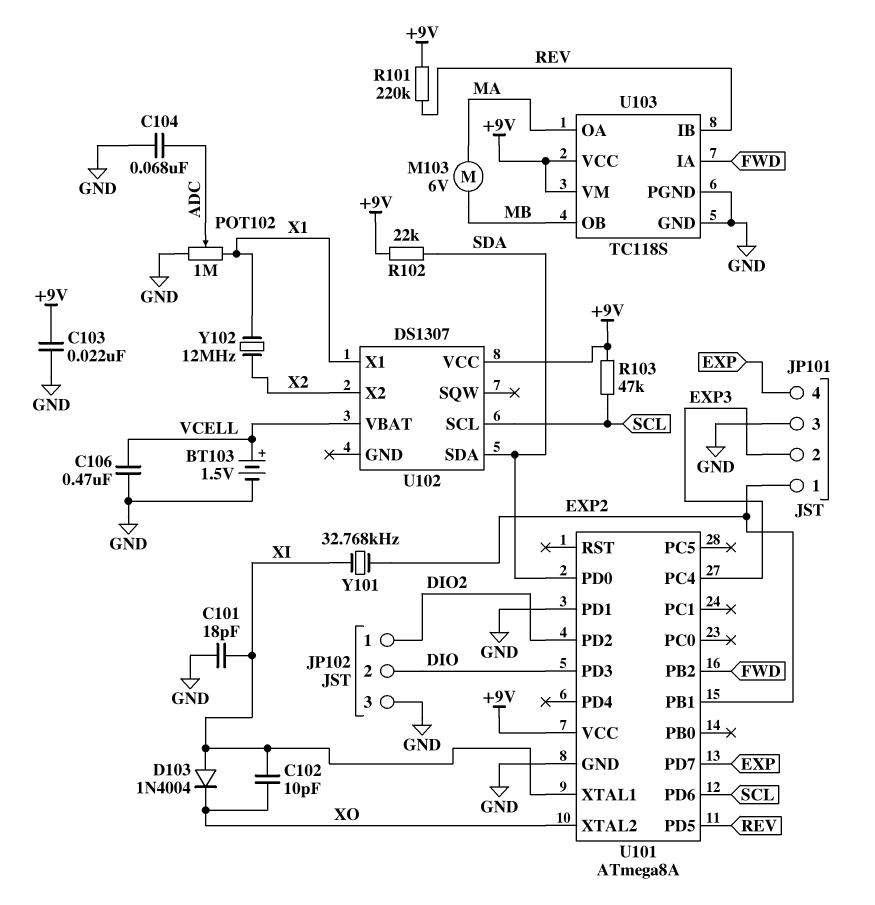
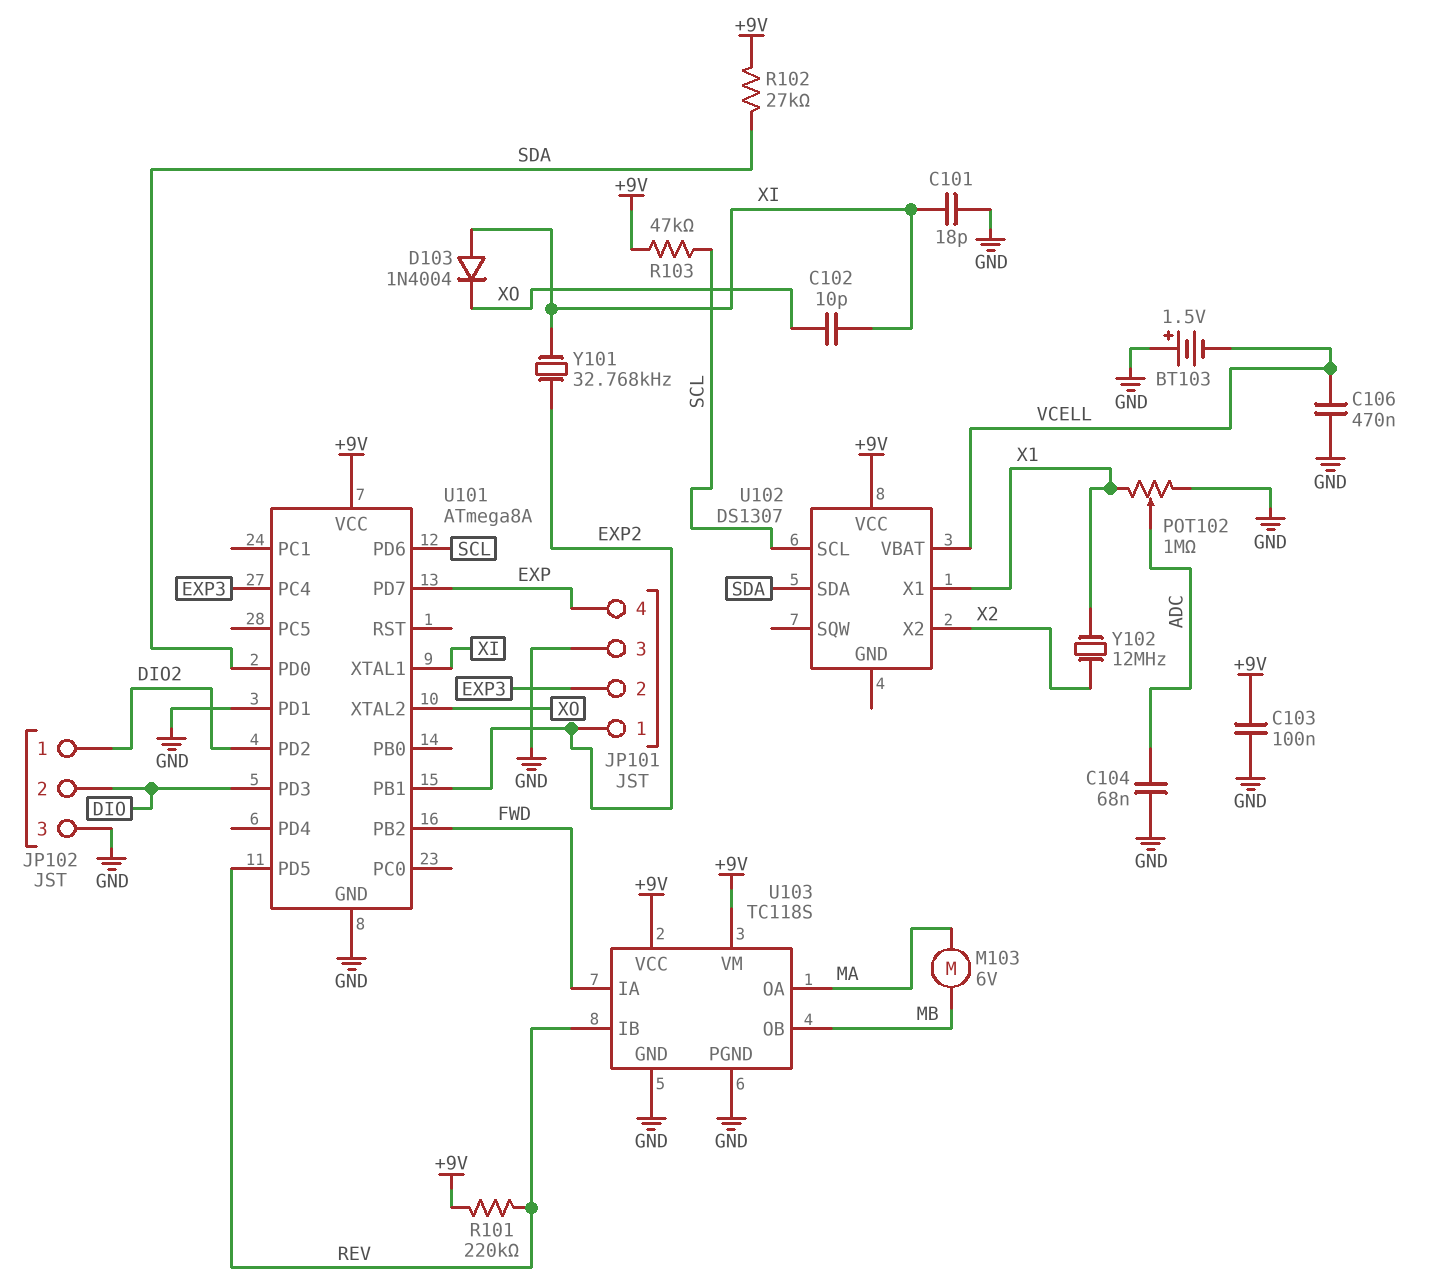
BT103: 1.5V (plus VCELL, minus GND) -> 1.5V (plus GND, minus VCELL)
C103: 22nF (+9V, GND) -> 100nF (+9V, GND)
R102: 22k (+9V, SDA) -> 27k (+9V, SDA)

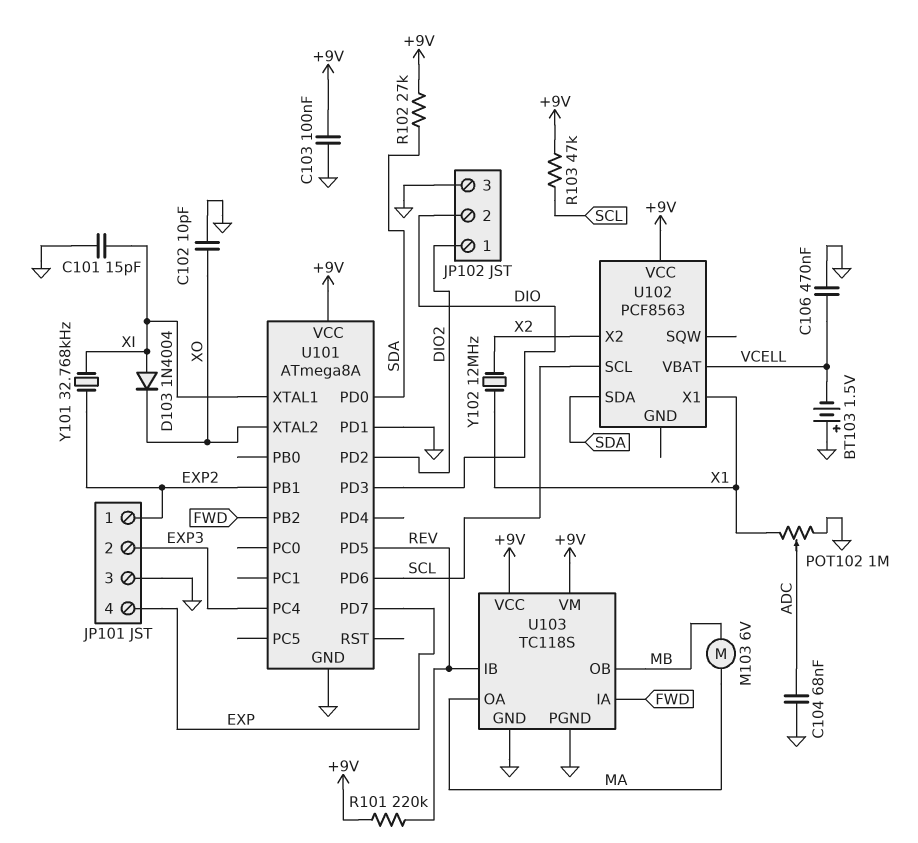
C101: 18pF (GND, XI) -> 15pF (GND, XI)
C102: 10pF (XI, XO) -> 10pF (GND, XO)
U102: DS1307 -> PCF8563

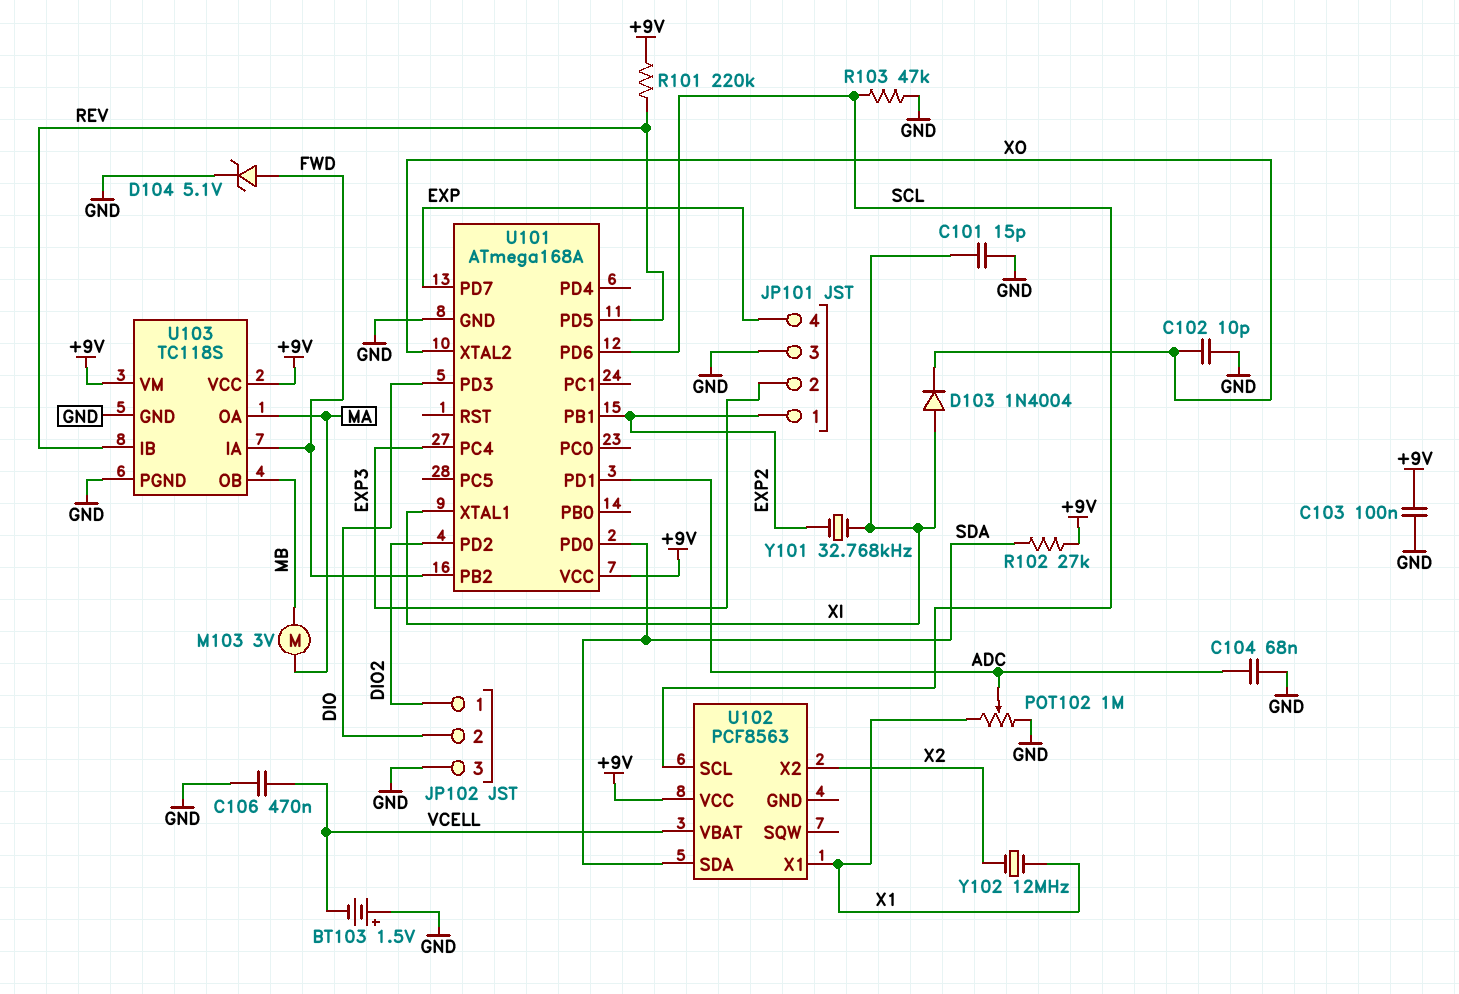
D104: none -> zener 5.1V (A FWD, K GND)
M103: motor 6V (MA, MB) -> motor 3V (MA, MB)
R103: 47k (+9V, SCL) -> 47k (GND, SCL)
U101: ATmega8A -> ATmega168A
U101 pin PD1: GND -> ADC

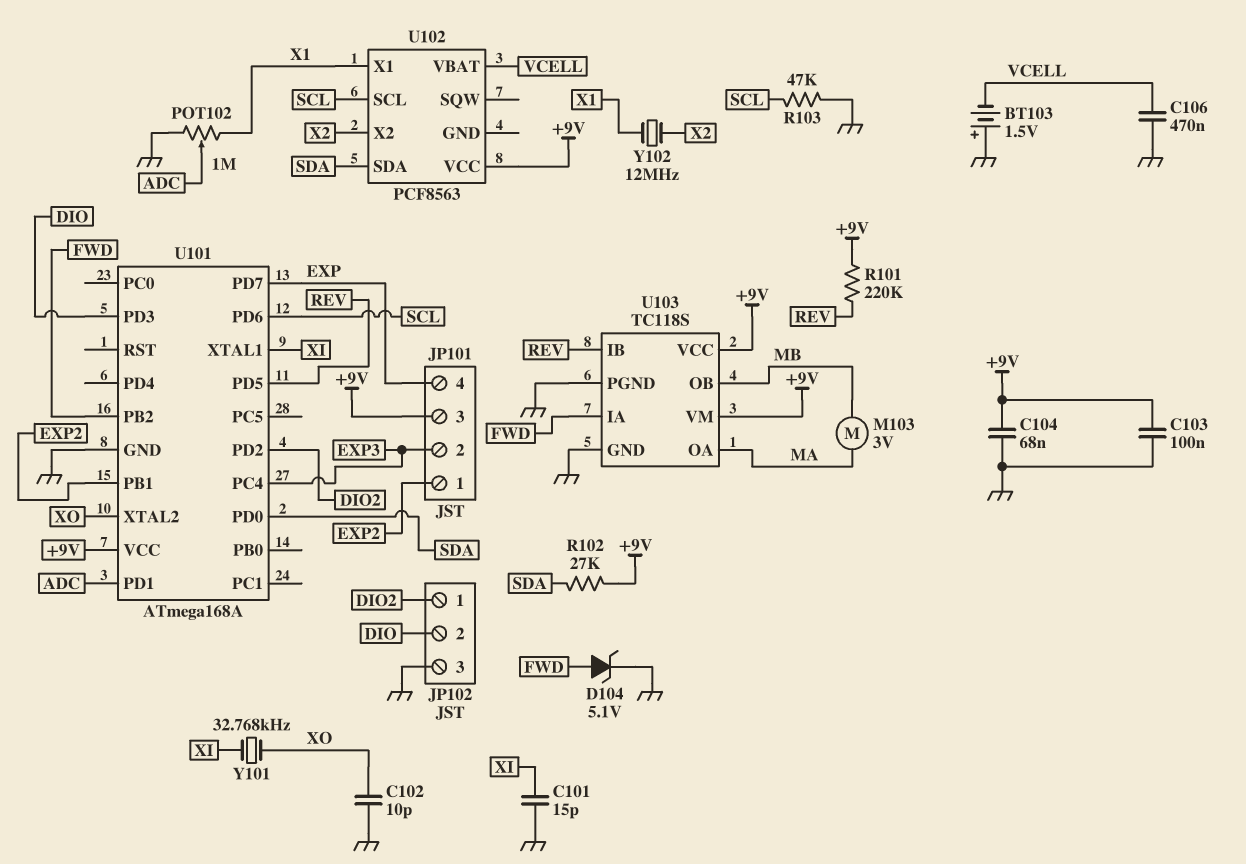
C104: 68nF (ADC, GND) -> 68nF (+9V, GND)
D103: diode 1N4004 (A XI, K XO) -> none
JP101 pin 3: GND -> +9V
Y101: 32.768kHz (EXP2, XI) -> 32.768kHz (XI, XO)

